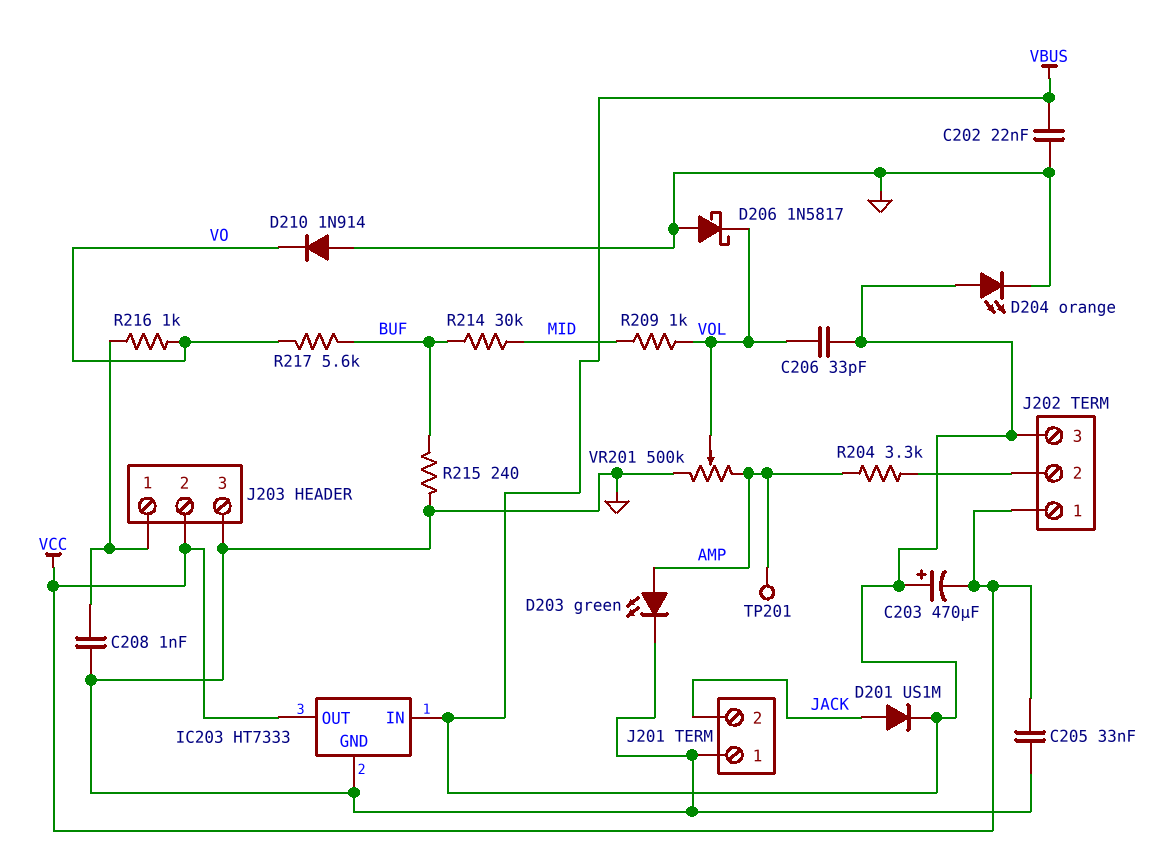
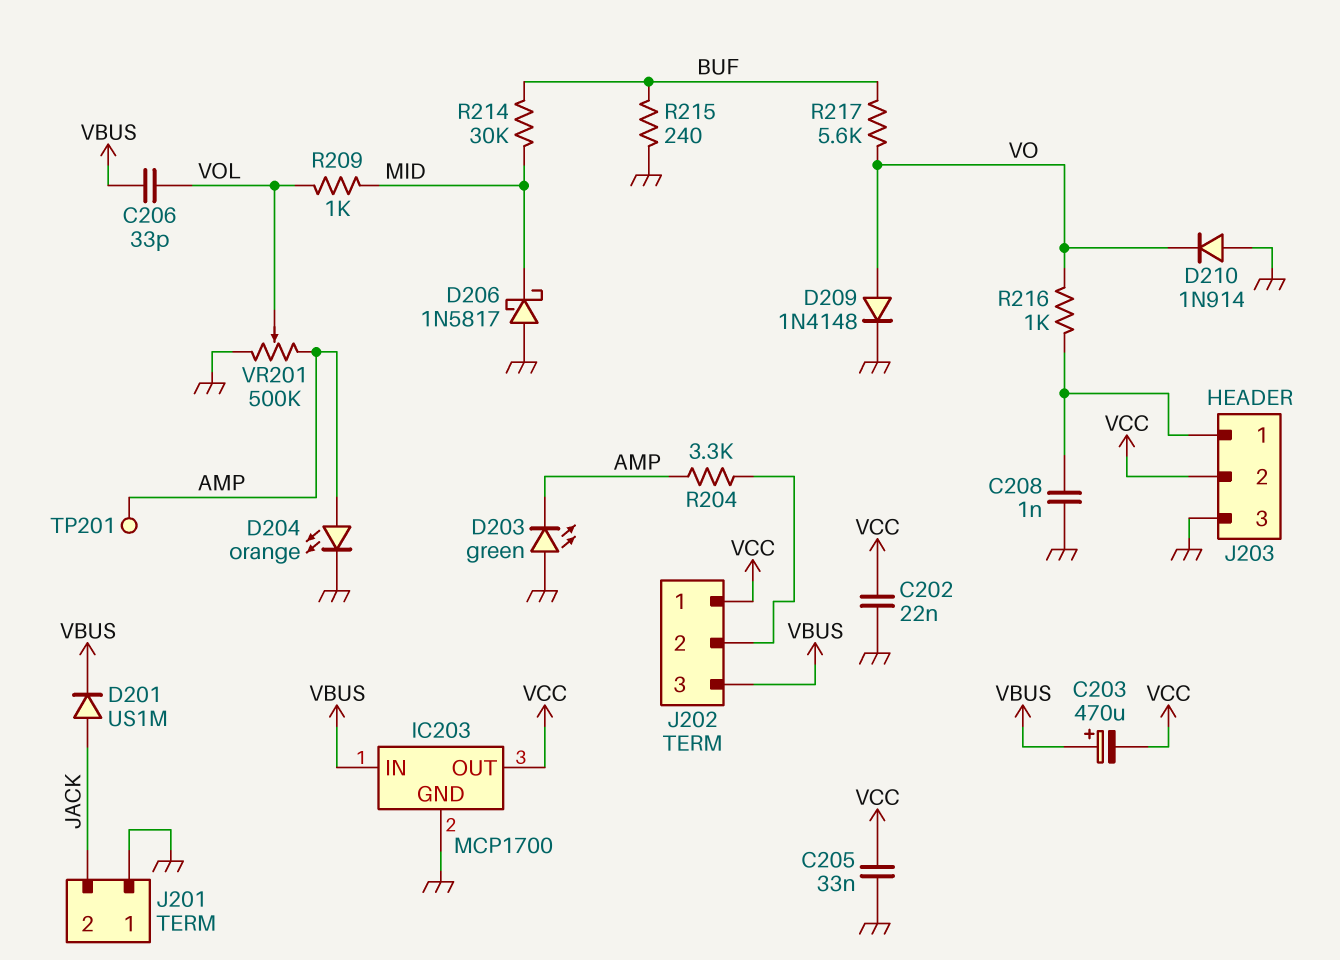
C202: 22nF (GND, VBUS) -> 22nF (GND, VCC)
D203: LED green (A AMP, K GND) -> LED green (A GND, K AMP)
D204: LED orange (A VBUS, K GND) -> LED orange (A AMP, K GND)
D206: schottky 1N5817 (A GND, K VOL) -> schottky 1N5817 (A GND, K MID)
D209: none -> diode 1N4148 (A VO, K GND)
IC203: HT7333 -> MCP1700

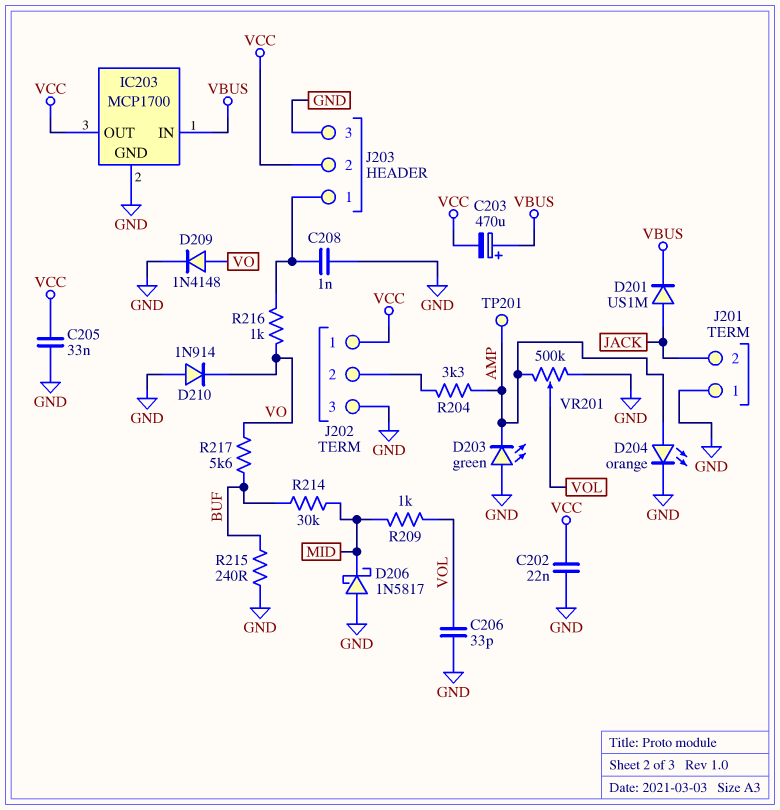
C206: 33pF (VBUS, VOL) -> 33pF (GND, VOL)
J202 pin 3: VBUS -> GND

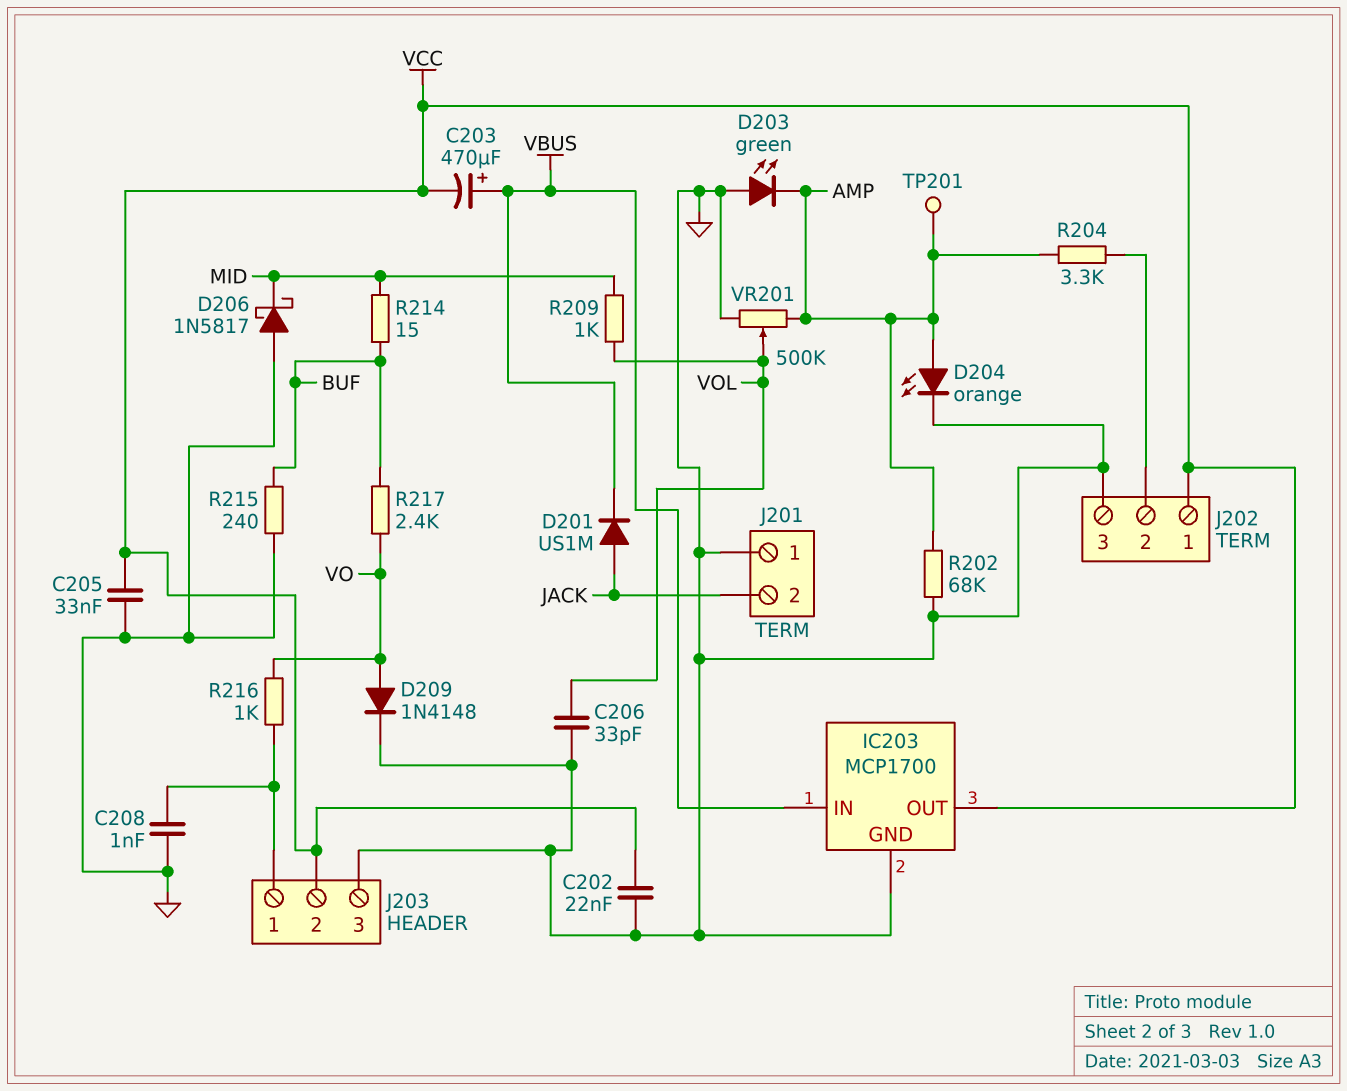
D210: diode 1N914 (A GND, K VO) -> none
R202: none -> 68k (AMP, GND)
R214: 30k (BUF, MID) -> 15 (BUF, MID)
R217: 5.6k (BUF, VO) -> 2.4k (BUF, VO)

